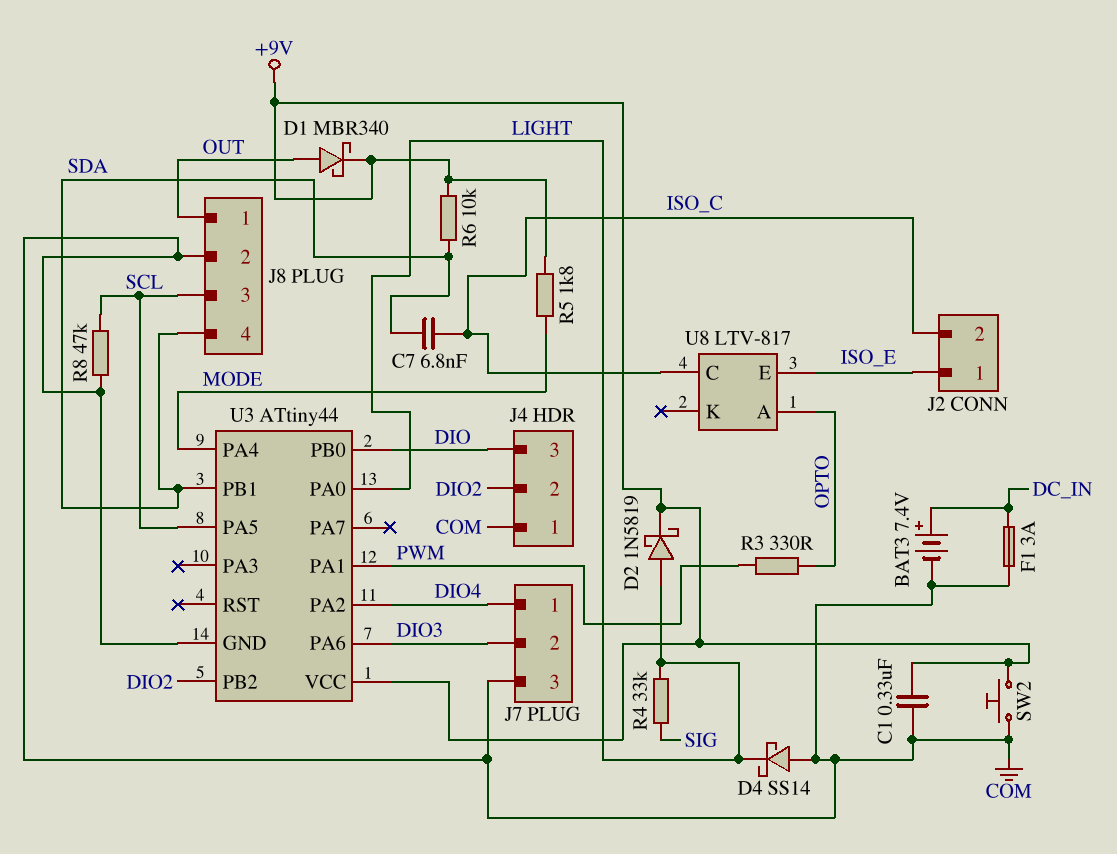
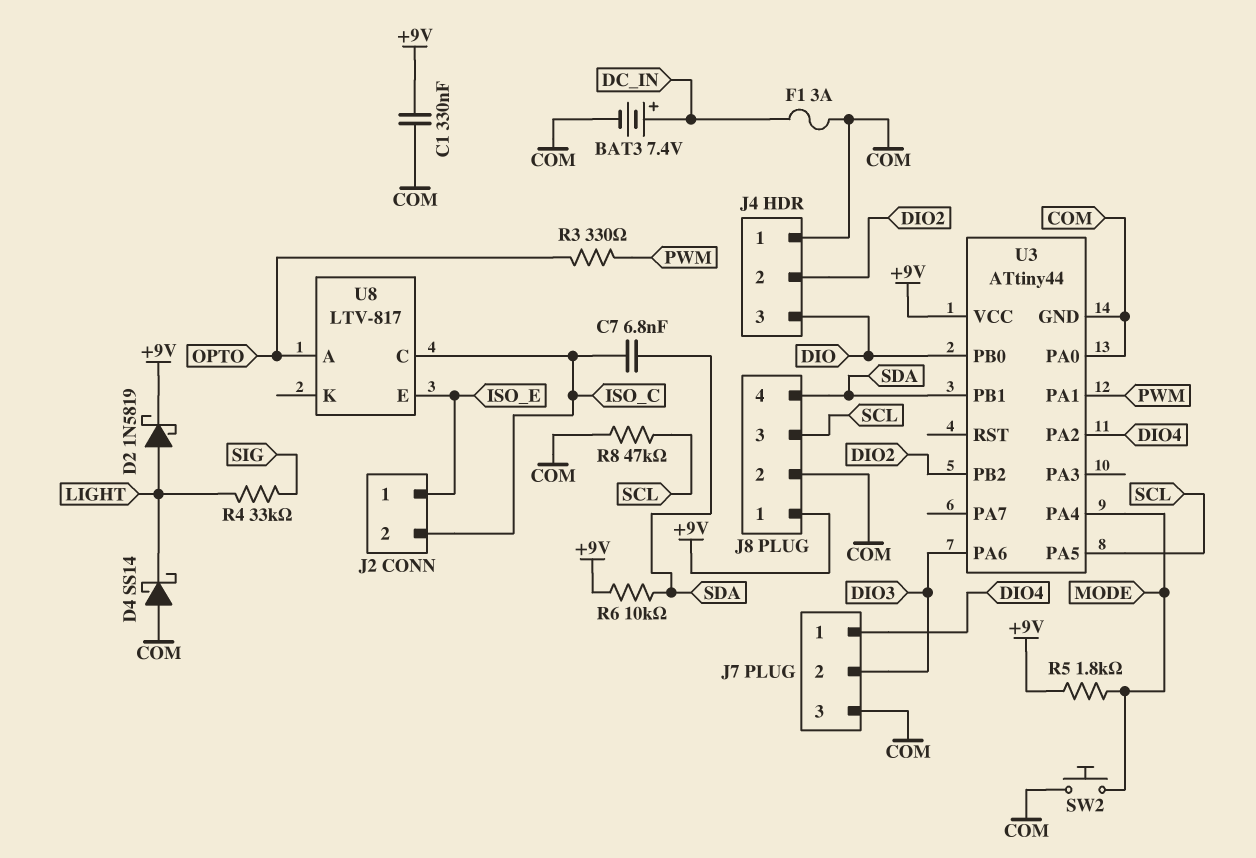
D1: schottky MBR340 (A OUT, K +9V) -> none
J8 pin 1: OUT -> +9V
SW2: button (+9V, COM) -> button (COM, MODE)
U3 pin PA0: LIGHT -> COM

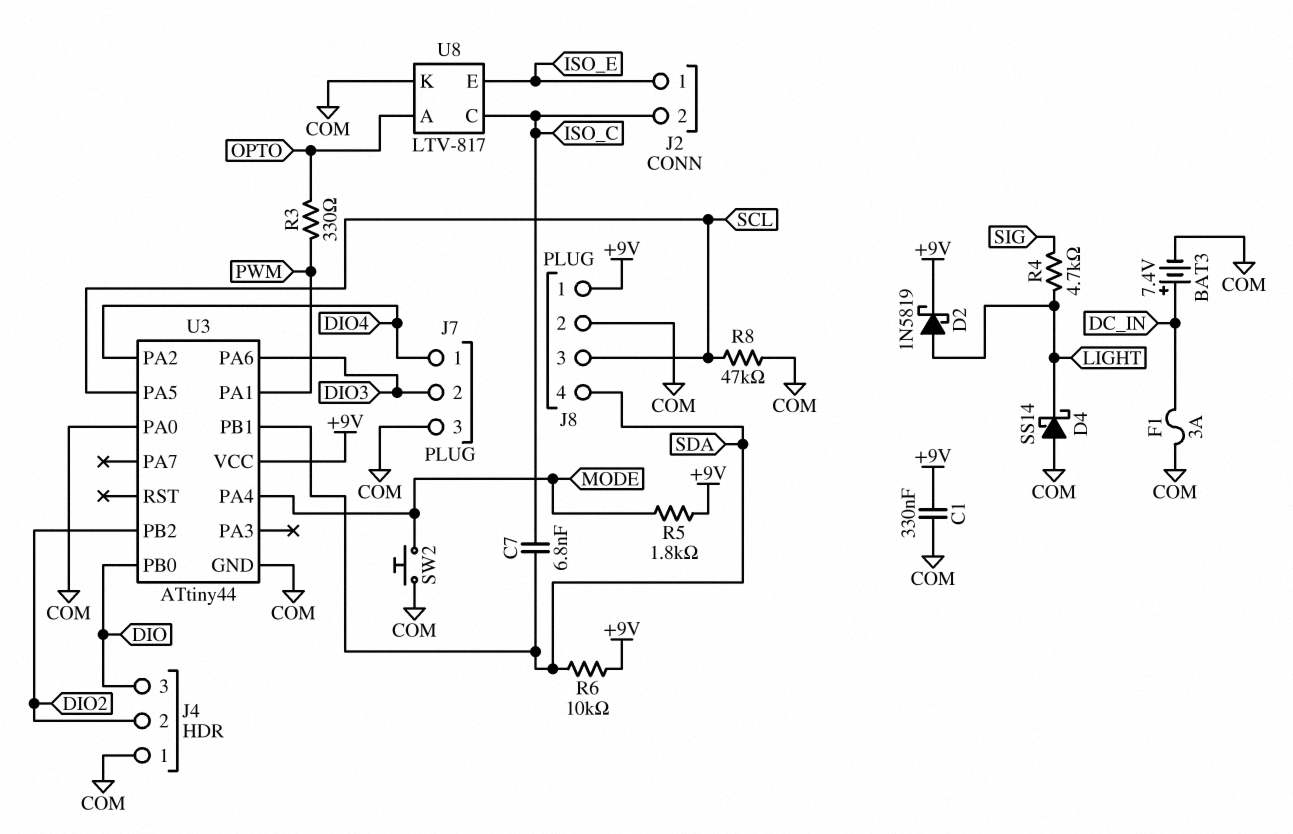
R4: 33k (LIGHT, SIG) -> 4.7k (LIGHT, SIG)
U8 pin K: none -> COM

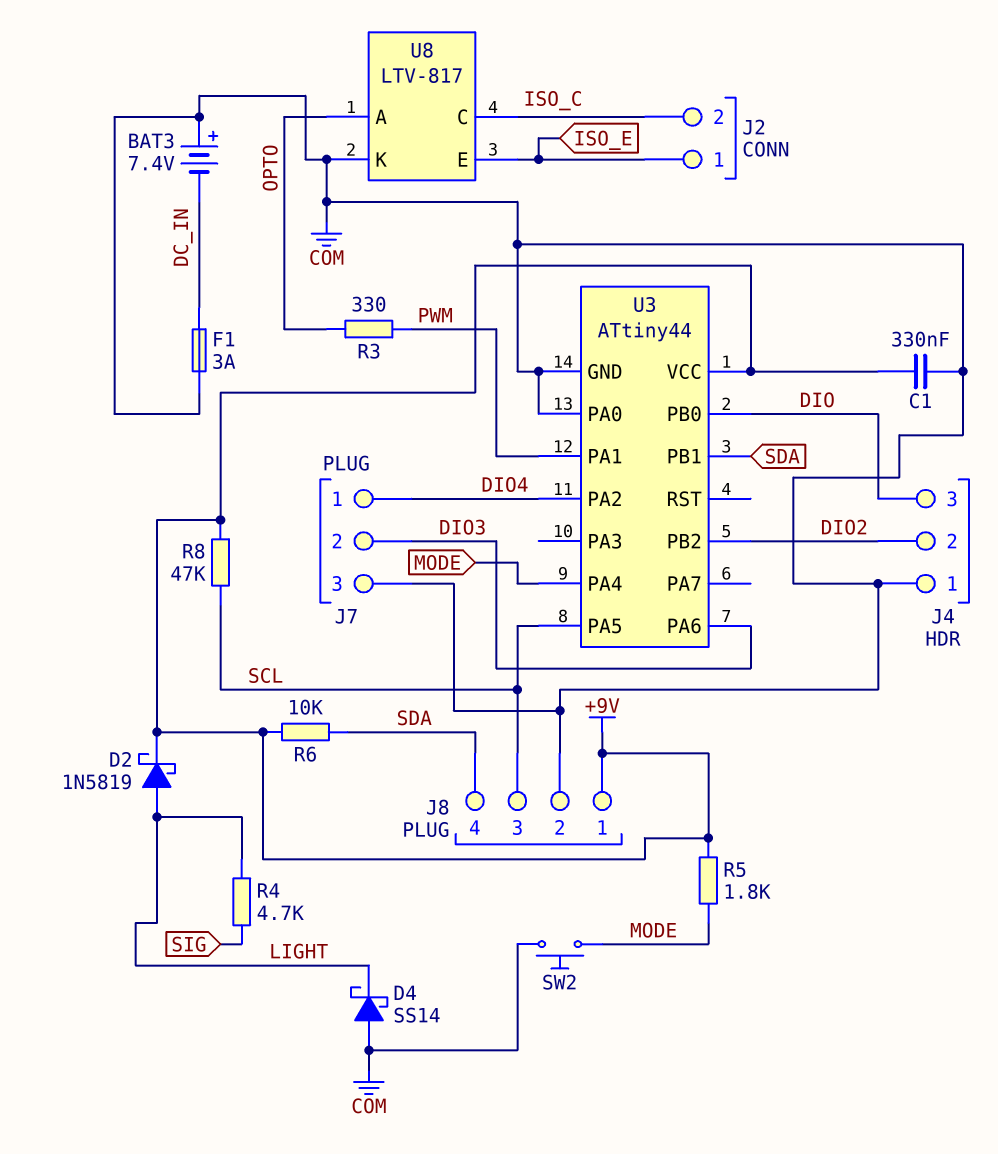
BAT3: 7.4V (plus DC_IN, minus COM) -> 7.4V (plus COM, minus DC_IN)
C7: 6.8nF (ISO_C, SDA) -> none
R8: 47k (COM, SCL) -> 47k (+9V, SCL)

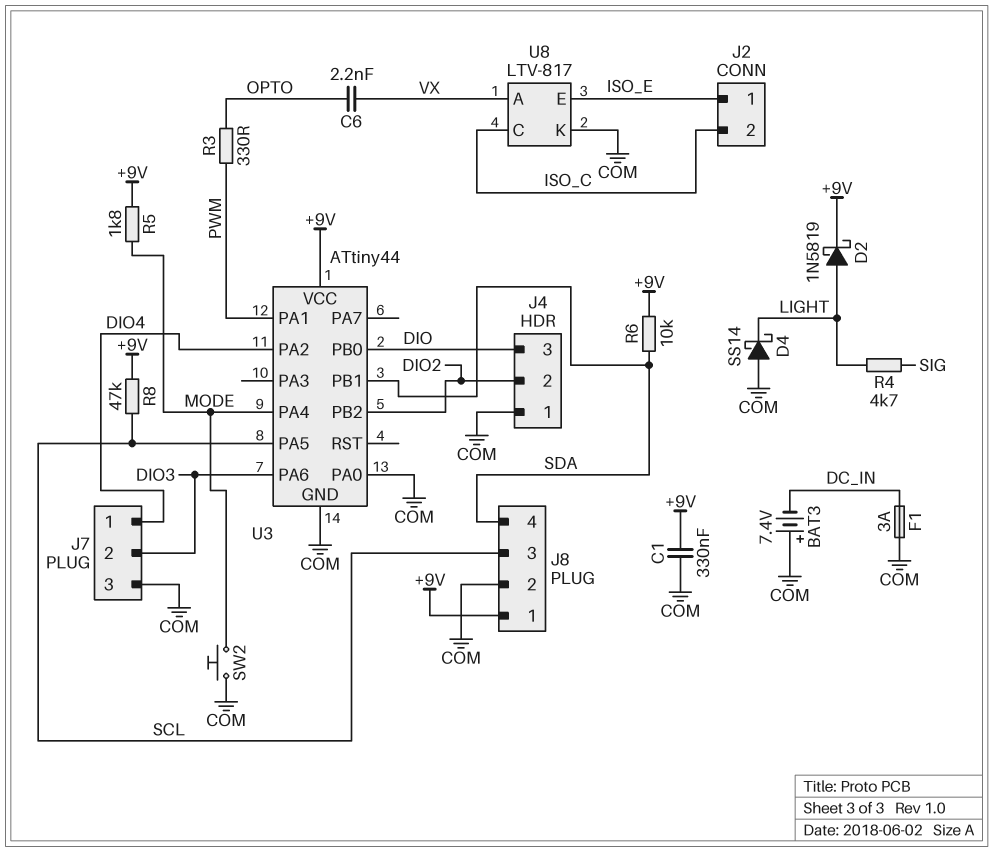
C6: none -> 2.2nF (OPTO, VX)
U8 pin A: OPTO -> VX

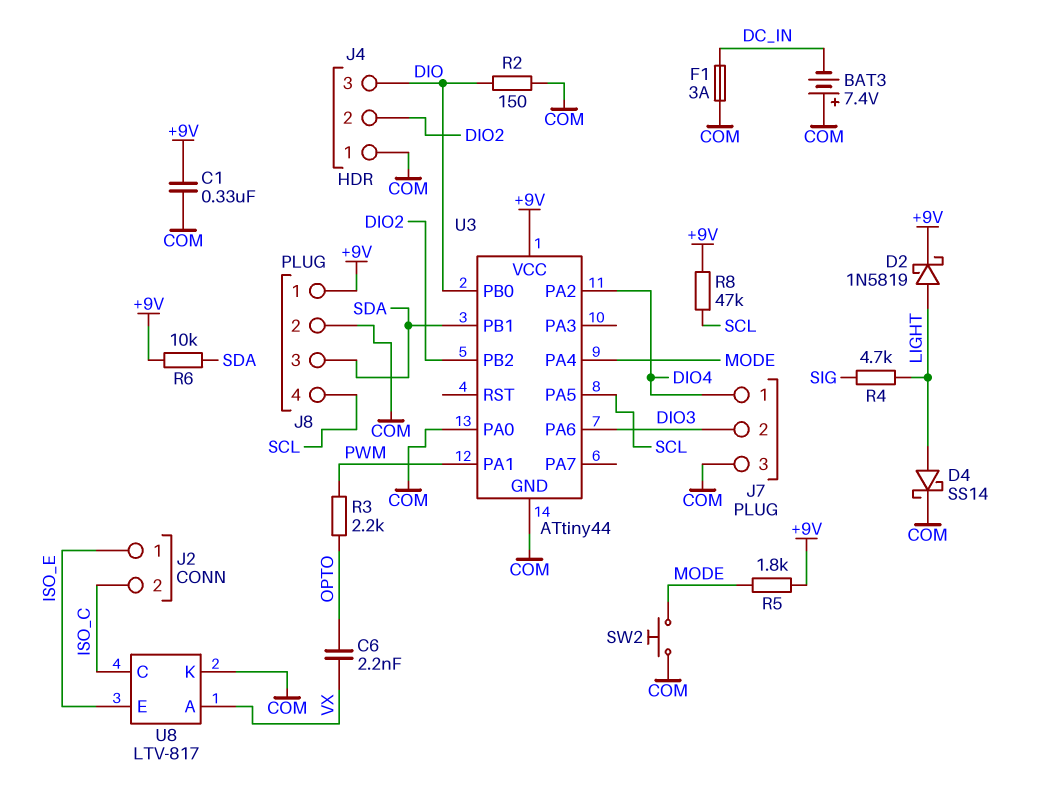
D4: schottky SS14 (A COM, K LIGHT) -> schottky SS14 (A LIGHT, K COM)
J8 pin 3: SCL -> SDA
J8 pin 4: SDA -> SCL
R2: none -> 150 (COM, DIO)
R3: 330 (OPTO, PWM) -> 2.2k (OPTO, PWM)

